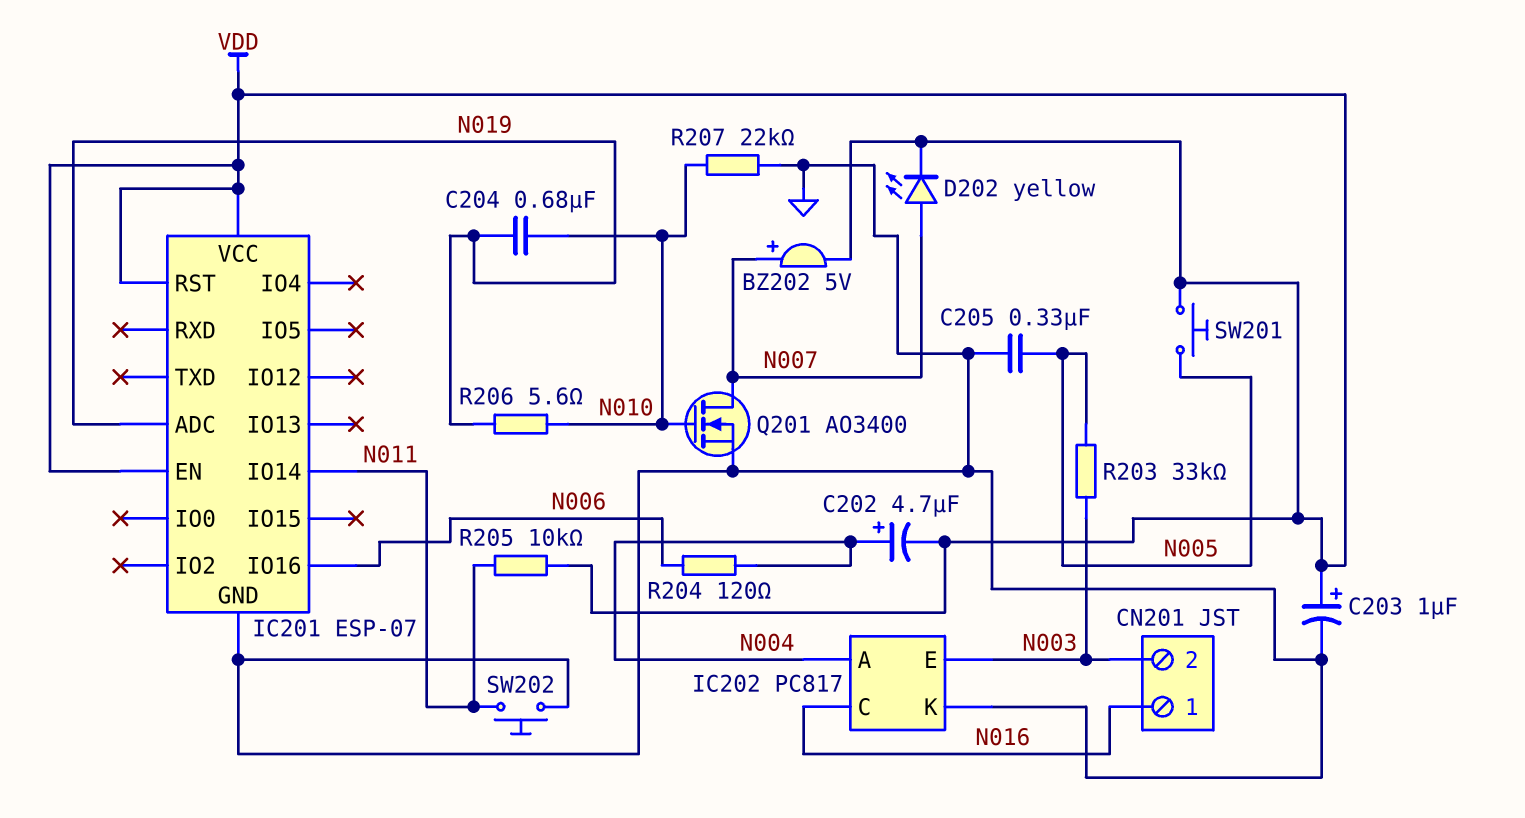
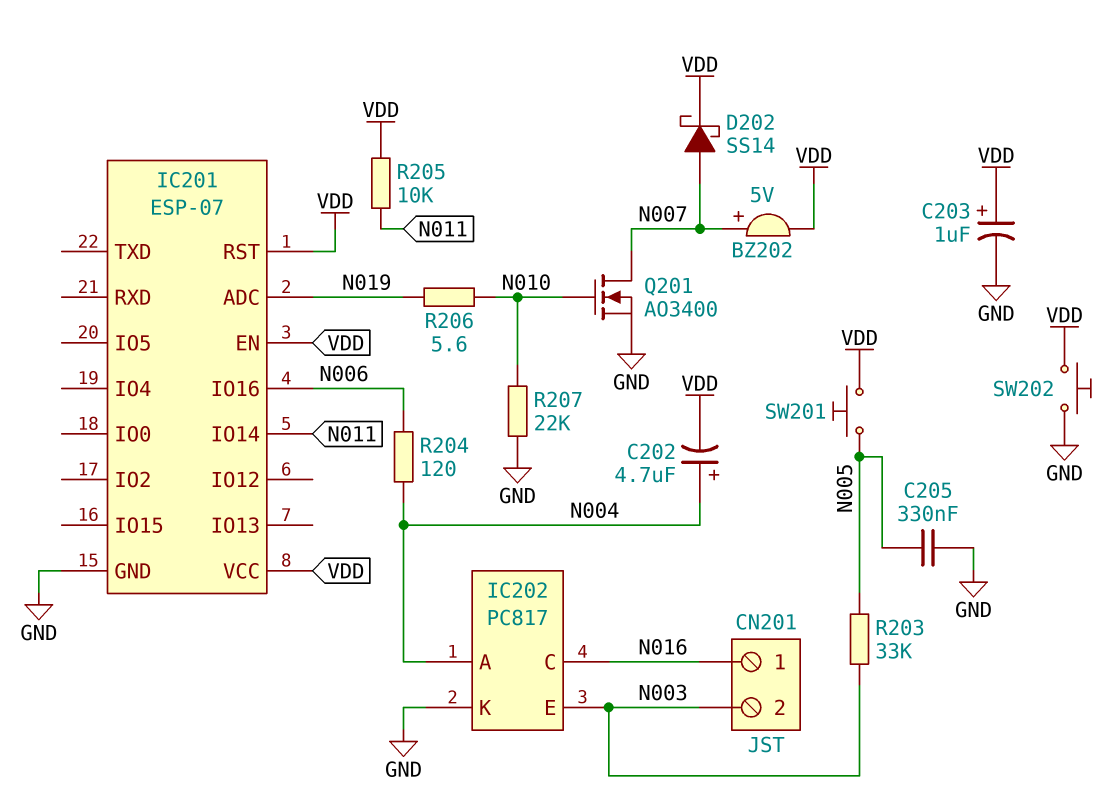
C204: 680nF (N010, N019) -> none
D202: LED yellow (A N007, K VDD) -> schottky SS14 (A N007, K VDD)
SW202: button (GND, N011) -> button (GND, VDD)

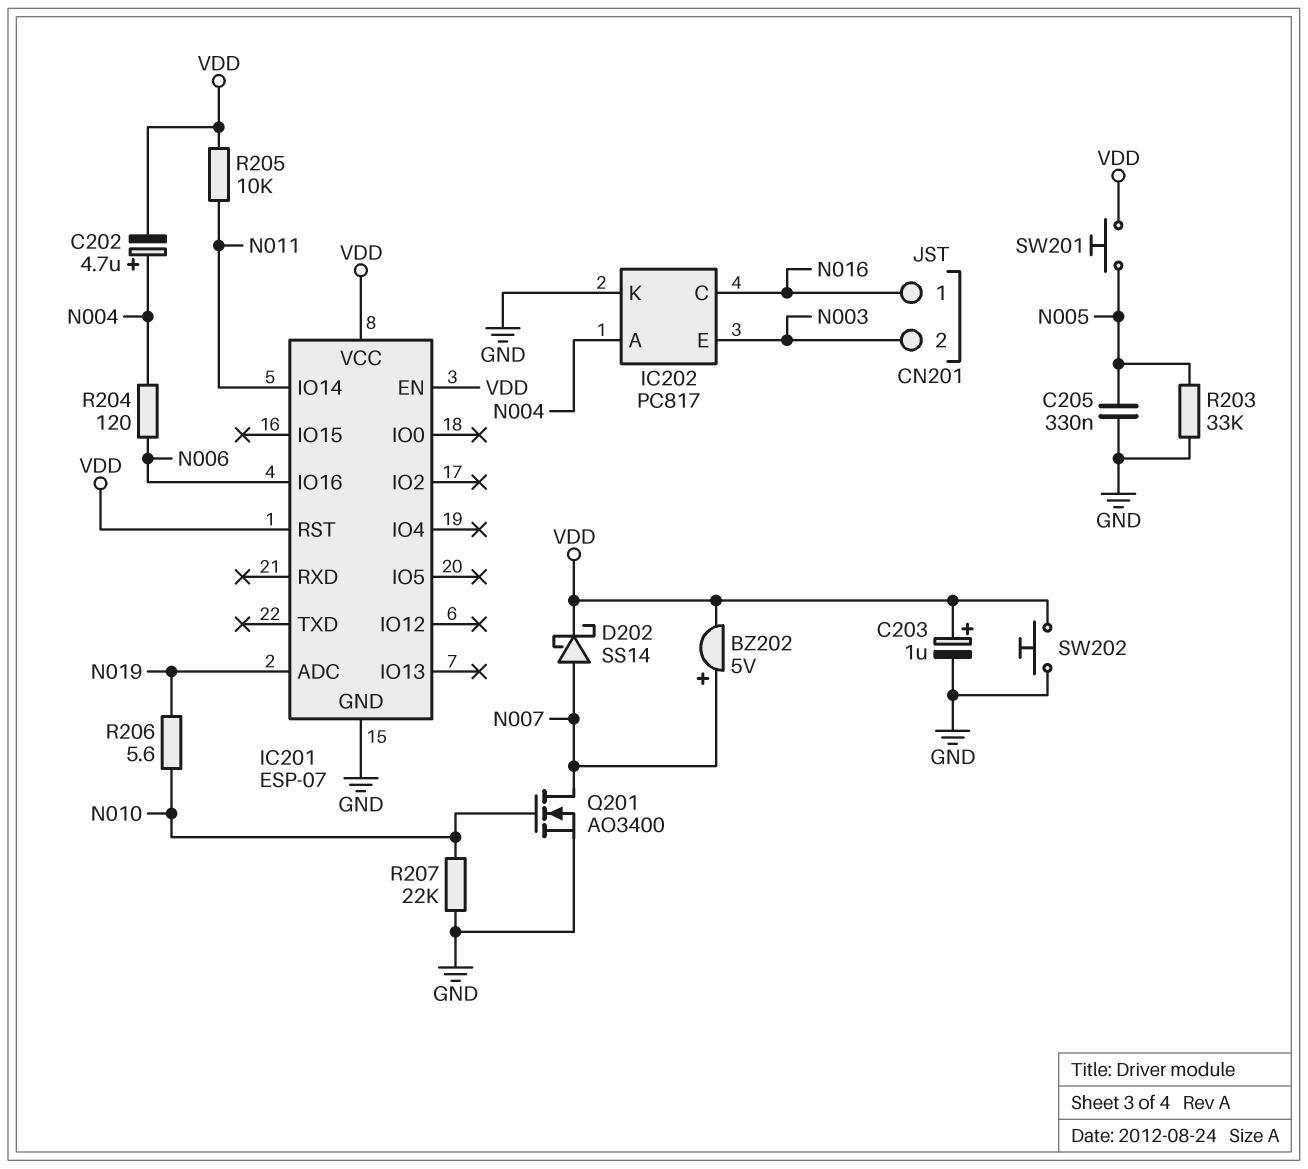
R203: 33k (N003, N005) -> 33k (GND, N005)

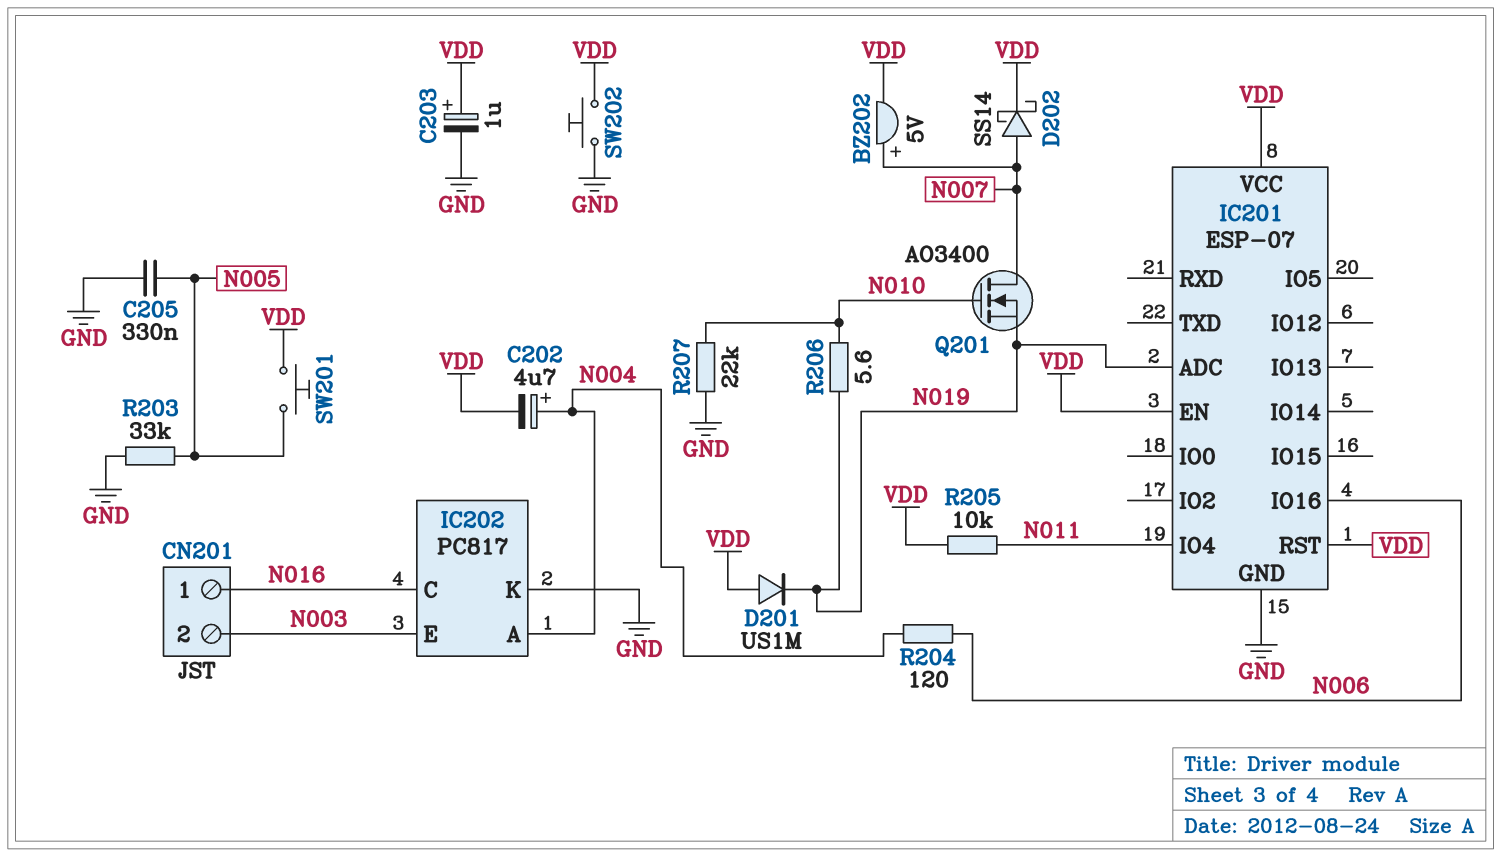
D201: none -> diode US1M (A VDD, K N019)
IC201 pin IO4: none -> N011
IC201 pin IO14: N011 -> none
Q201: NMOS AO3400 (G N010, D N007, S GND) -> NMOS AO3400 (G N010, D N007, S N019)

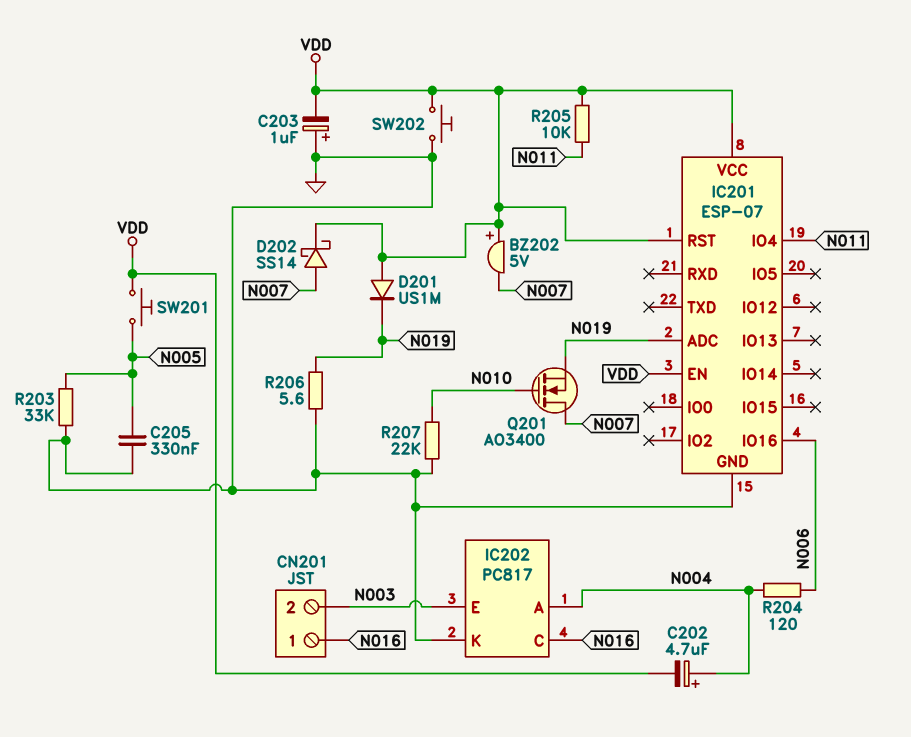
BZ202: buzzer 5V (plus N007, minus VDD) -> buzzer 5V (plus VDD, minus N007)
C203: 1uF (plus VDD, minus GND) -> 1uF (plus GND, minus VDD)
R206: 5.6 (N010, N019) -> 5.6 (GND, N019)

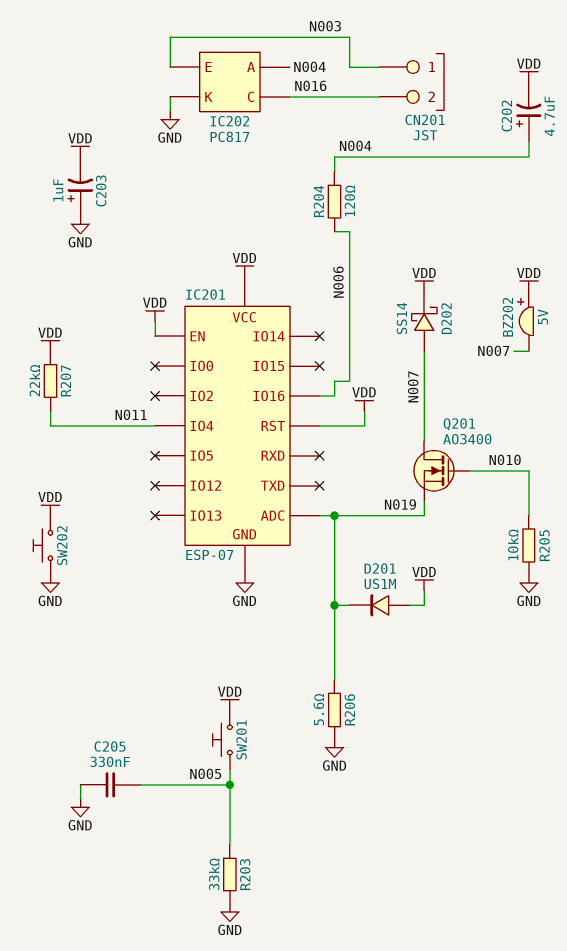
CN201 pin 1: N016 -> N003
CN201 pin 2: N003 -> N016
R205: 10k (N011, VDD) -> 10k (GND, N010)
R207: 22k (GND, N010) -> 22k (N011, VDD)

